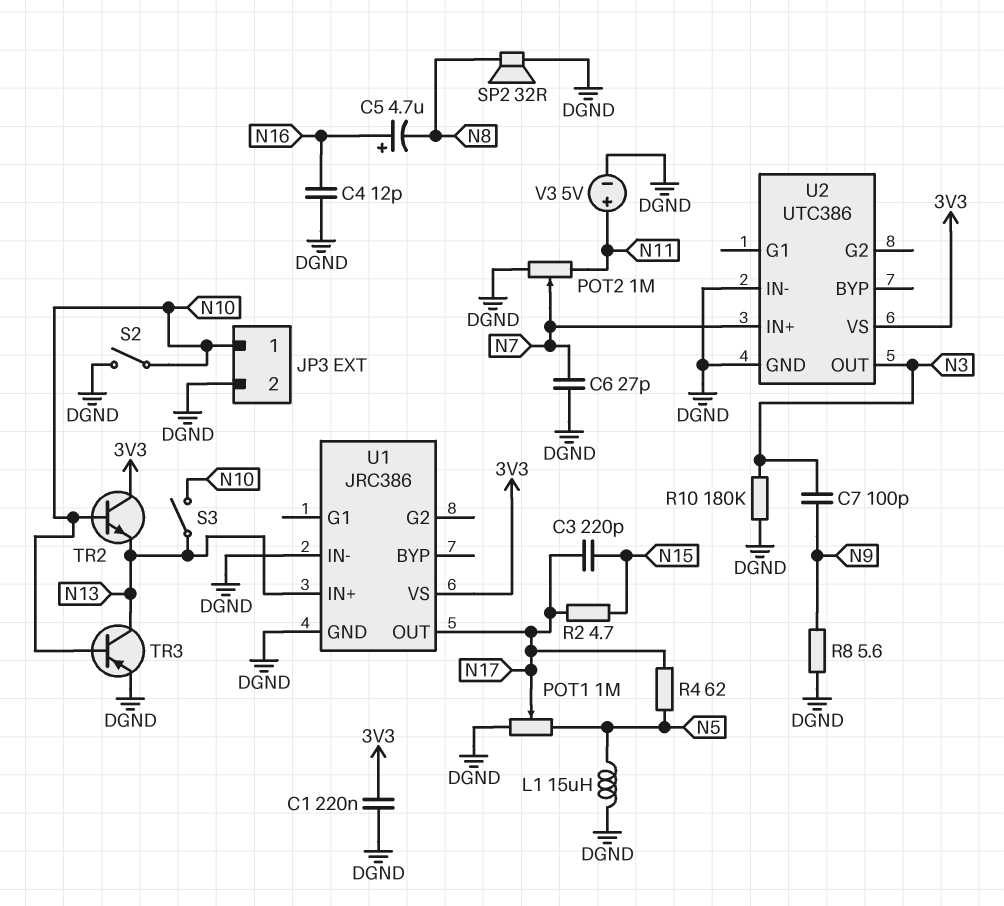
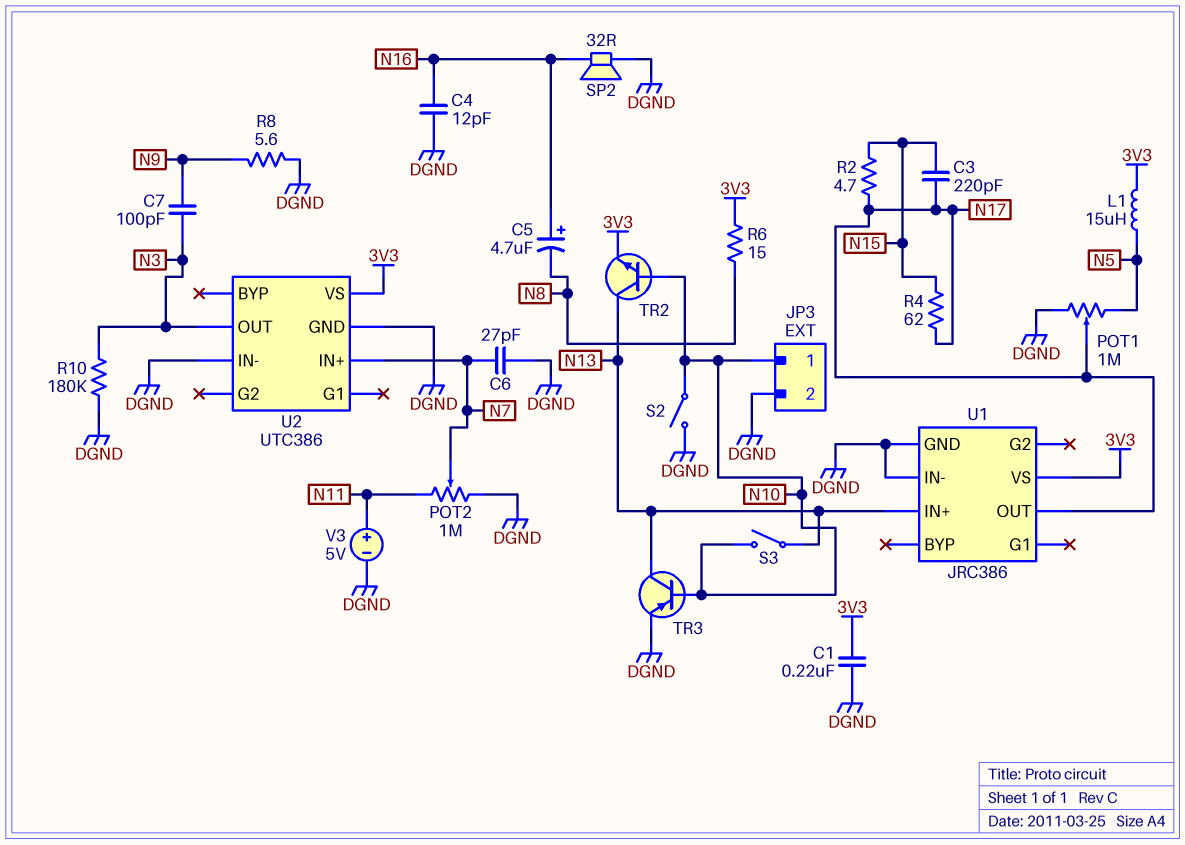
L1: 15uH (DGND, N5) -> 15uH (3V3, N5)
R4: 62 (N5, N17) -> 62 (N15, N17)
R6: none -> 15 (3V3, N8)
SP2: speaker 32R (DGND, N8) -> speaker 32R (DGND, N16)
TR2: NPN (B N10, C 3V3, E N13) -> NPN (B N10, C N13, E 3V3)

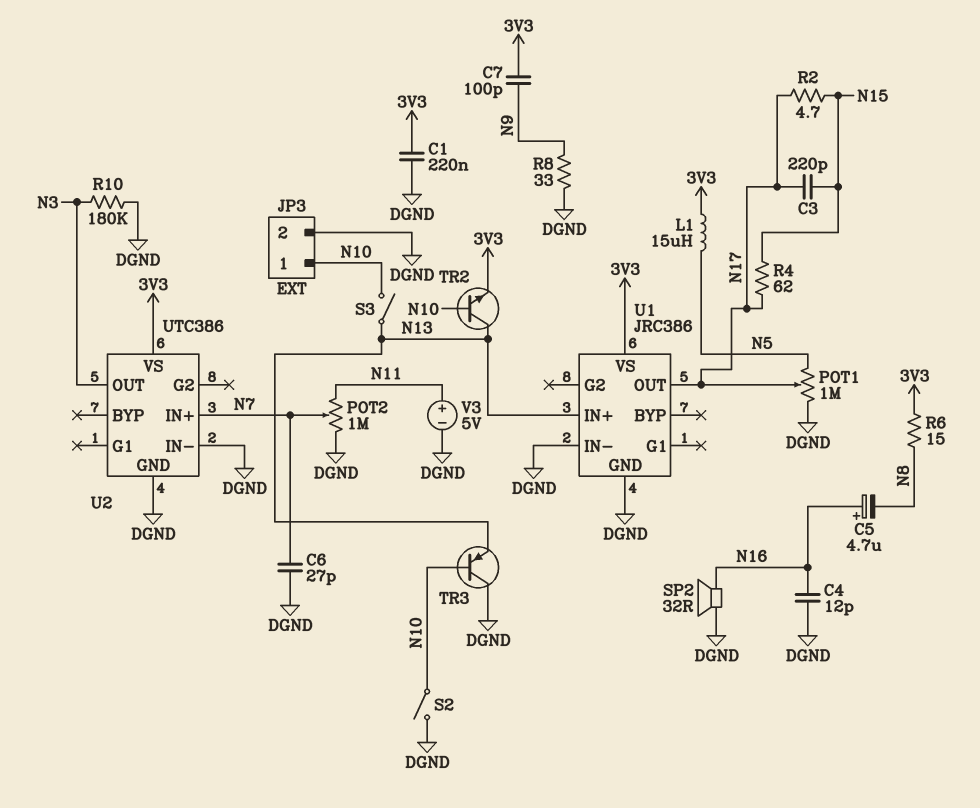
C7: 100pF (N3, N9) -> 100pF (3V3, N9)
R8: 5.6 (DGND, N9) -> 33 (DGND, N9)
TR3: PNP (B N10, C N13, E DGND) -> PNP (B N10, C DGND, E N13)

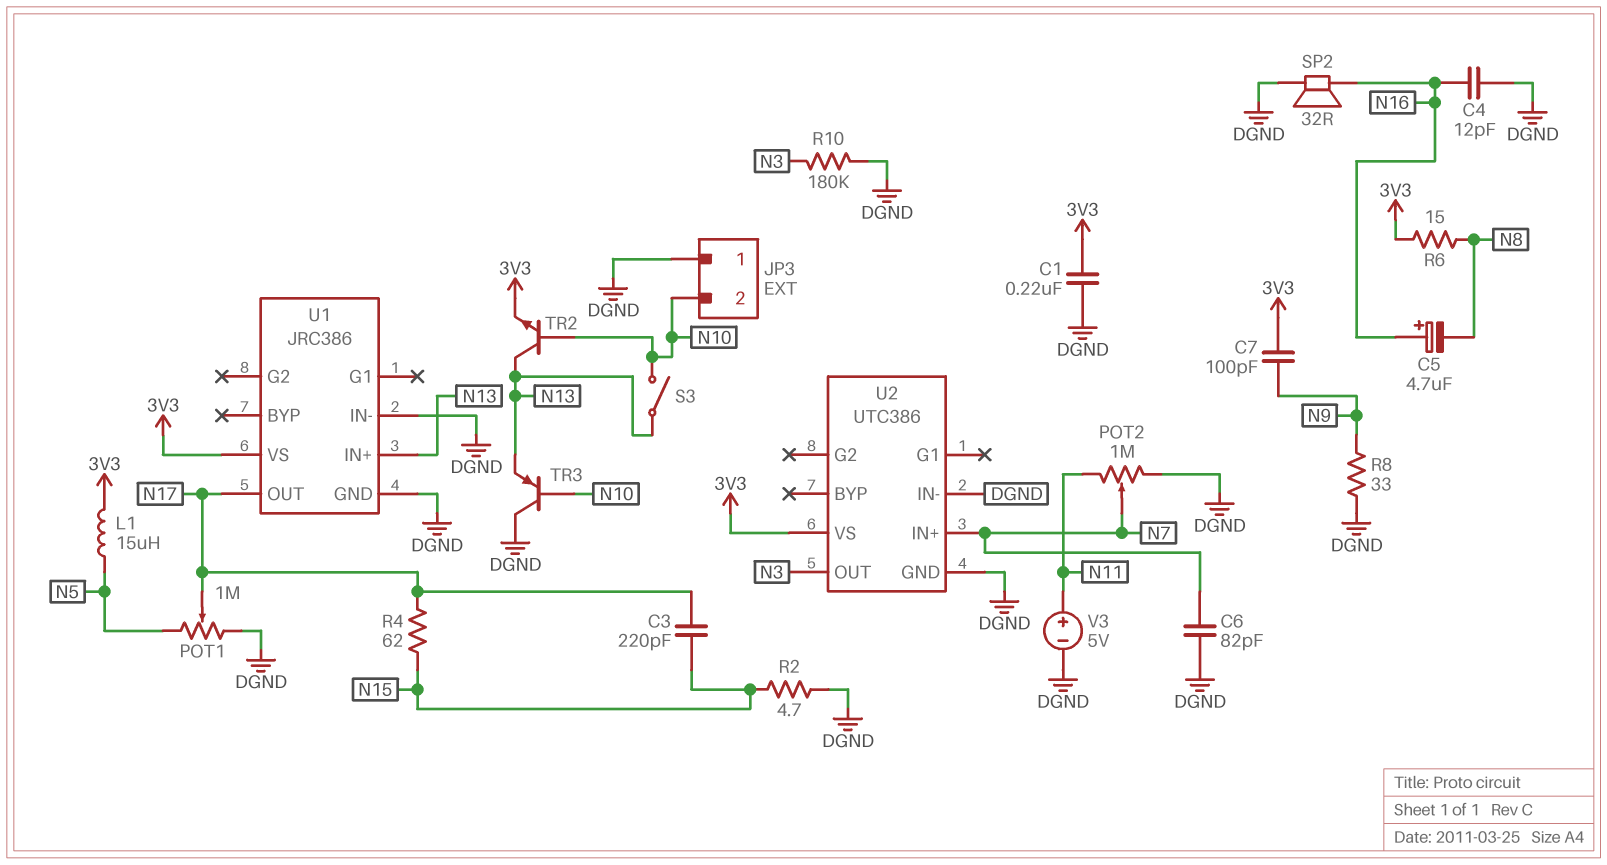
C6: 27pF (DGND, N7) -> 82pF (DGND, N7)
JP3 pin 1: N10 -> DGND
JP3 pin 2: DGND -> N10
R2: 4.7 (N15, N17) -> 4.7 (DGND, N15)
S2: switch (DGND, N10) -> none

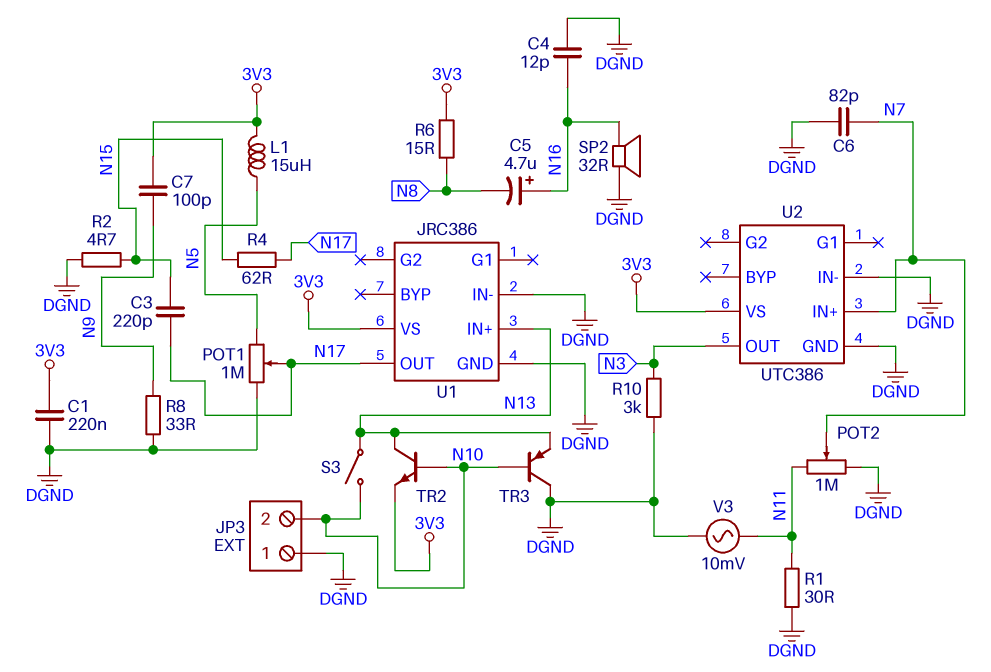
R1: none -> 30 (DGND, N11)
R10: 180k (DGND, N3) -> 3k (DGND, N3)
V3: 5V (plus N11, minus DGND) -> AC 10mV (DGND, N11)

